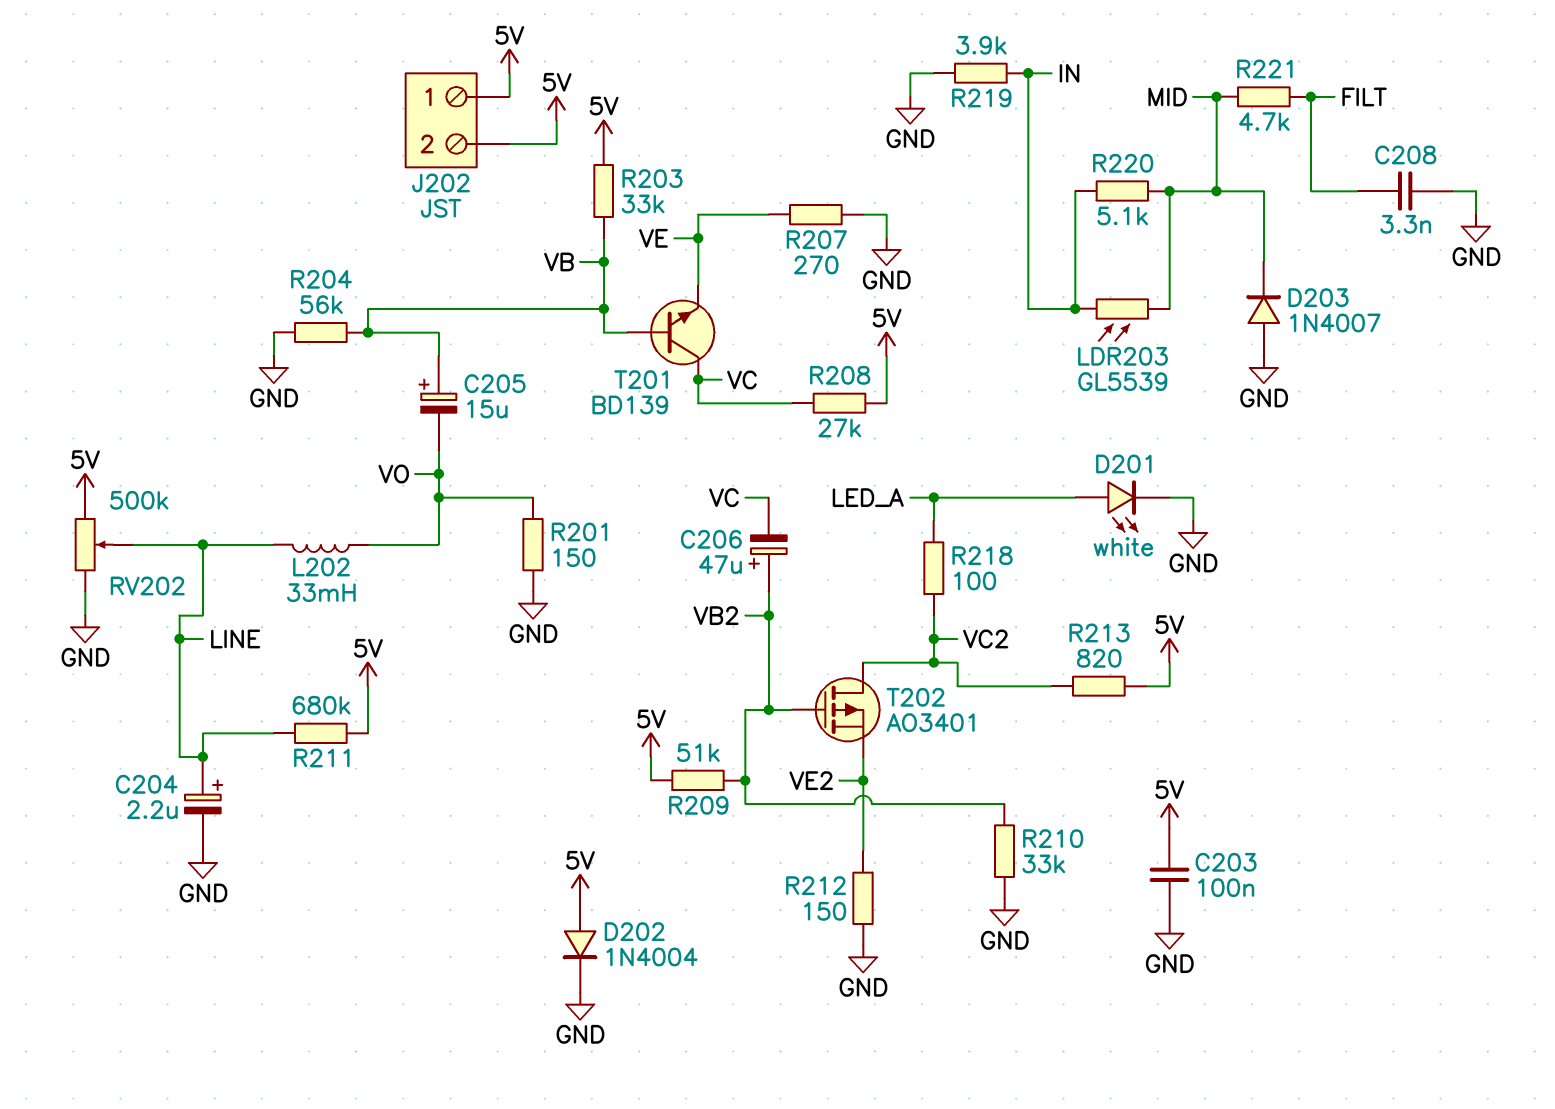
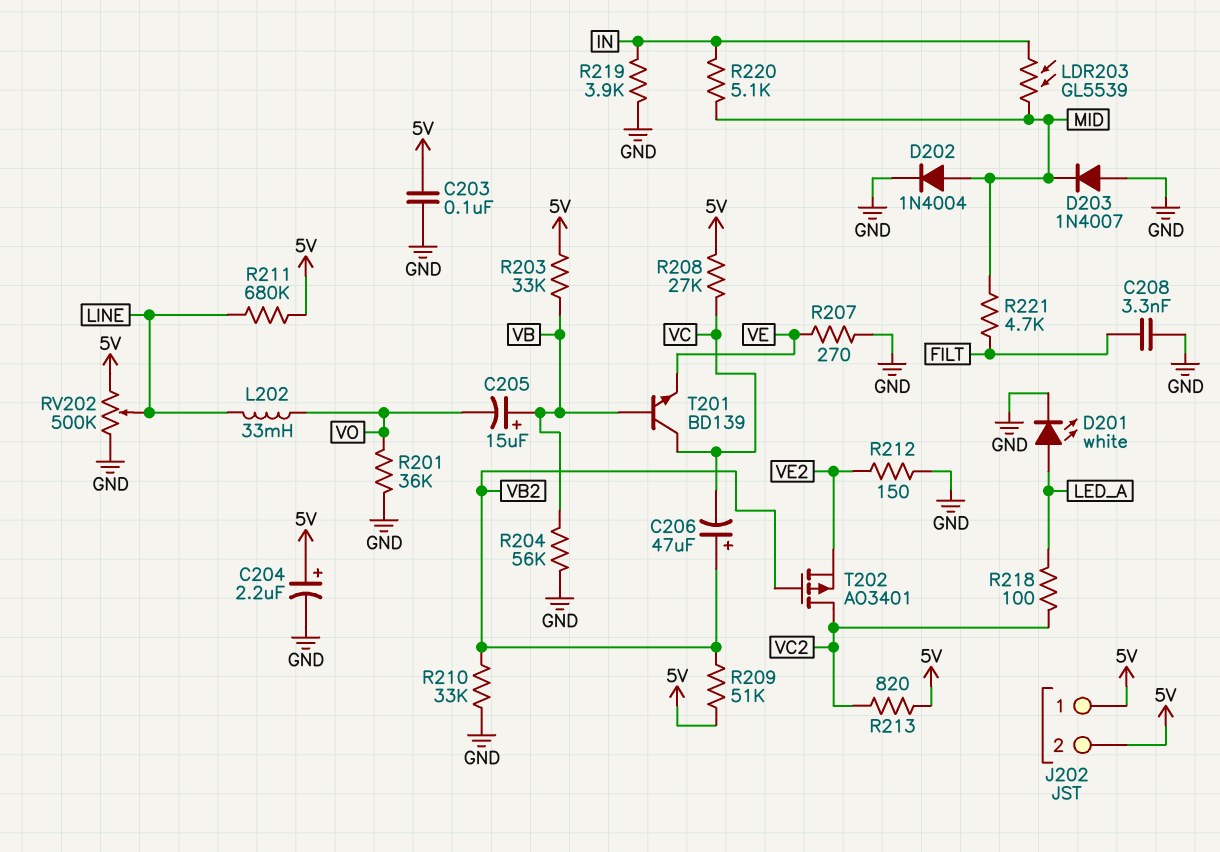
C204: 2.2uF (plus LINE, minus GND) -> 2.2uF (plus 5V, minus GND)
D202: diode 1N4004 (A 5V, K GND) -> diode 1N4004 (A MID, K GND)
R201: 150 (GND, VO) -> 36k (GND, VO)

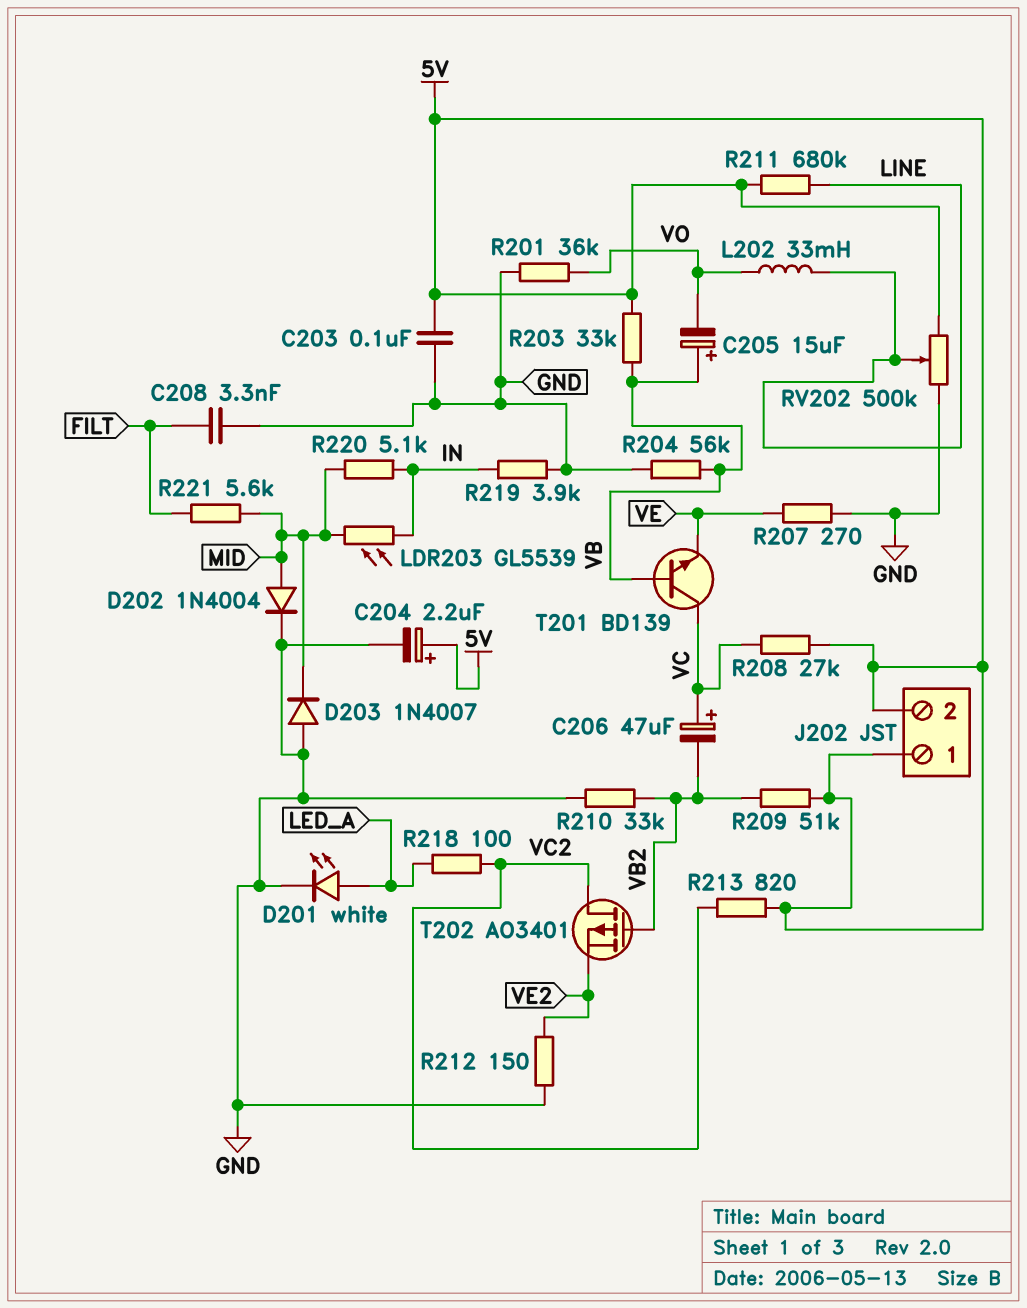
C206: 47uF (plus VB2, minus VC) -> 47uF (plus VC, minus VB2)
R221: 4.7k (FILT, MID) -> 5.6k (FILT, MID)

